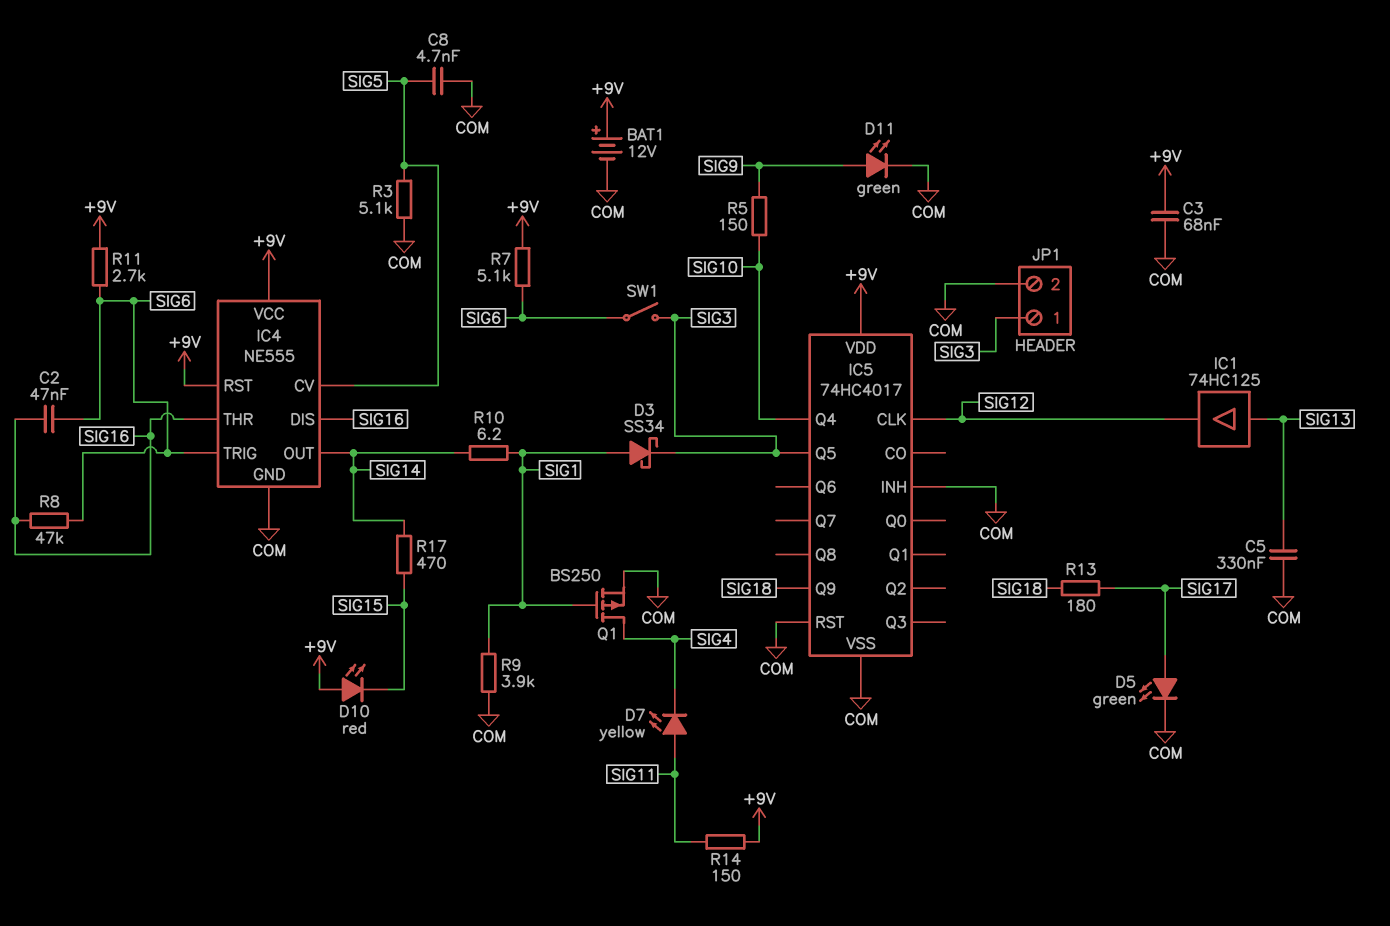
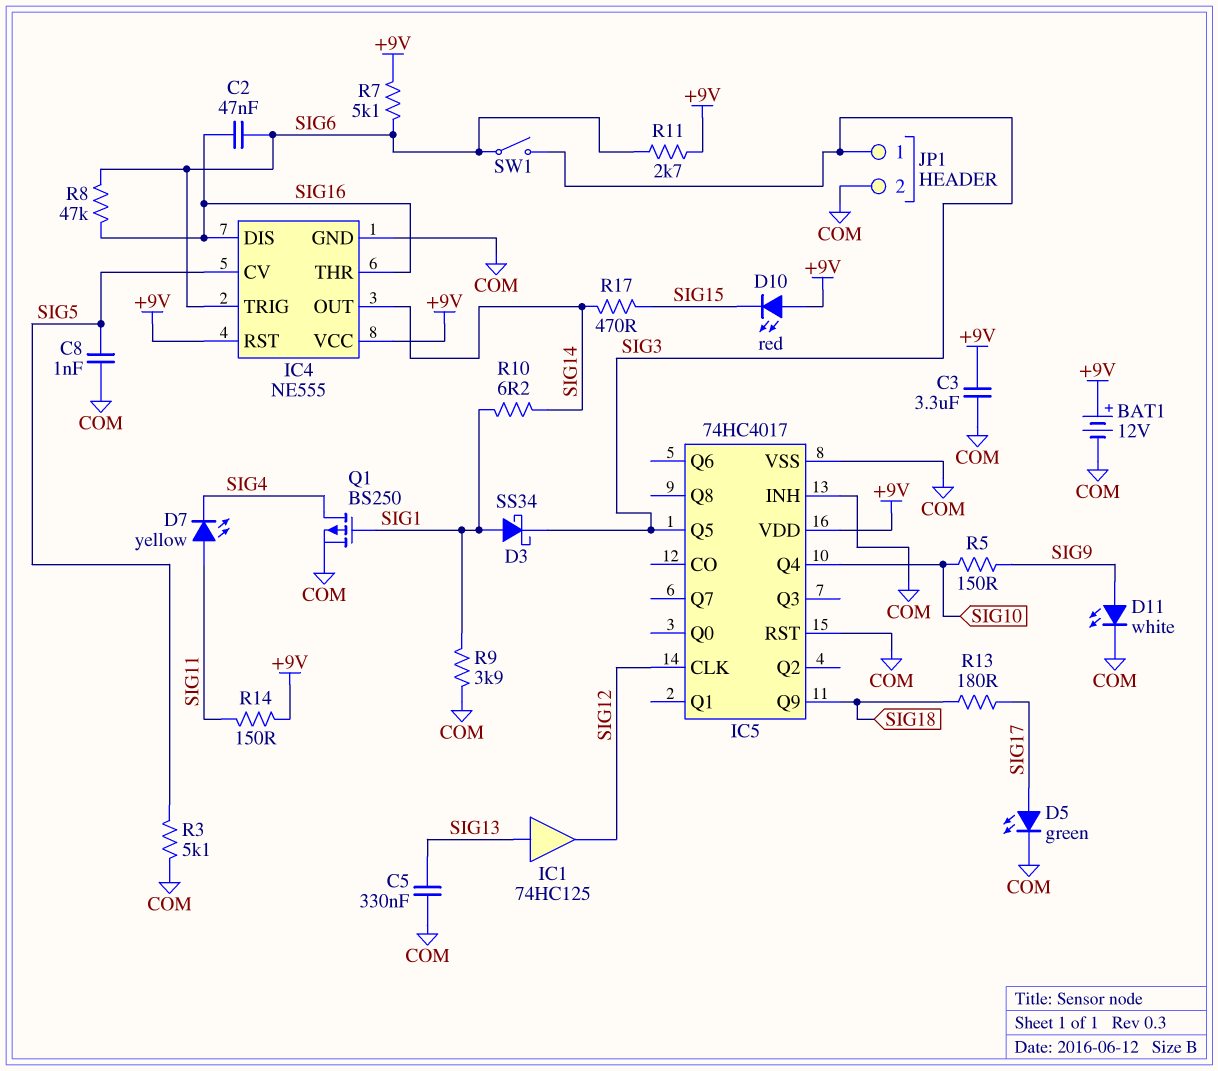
C3: 68nF (+9V, COM) -> 3.3uF (+9V, COM)
C8: 4.7nF (COM, SIG5) -> 1nF (COM, SIG5)
D11: LED green (A SIG9, K COM) -> LED white (A SIG9, K COM)

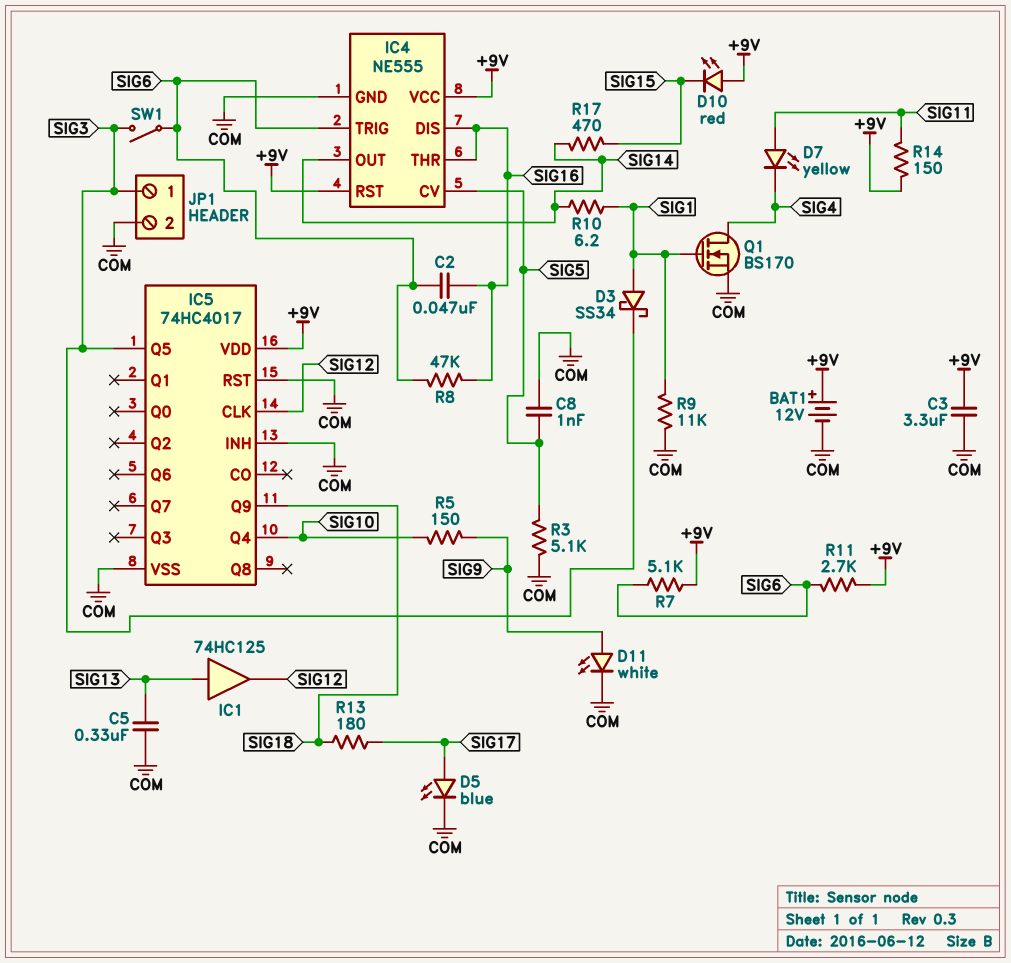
D5: LED green (A SIG17, K COM) -> LED blue (A SIG17, K COM)
Q1: PMOS BS250 (G SIG1, D SIG4, S COM) -> NMOS BS170 (G SIG1, D SIG4, S COM)
R9: 3.9k (COM, SIG1) -> 11k (COM, SIG1)

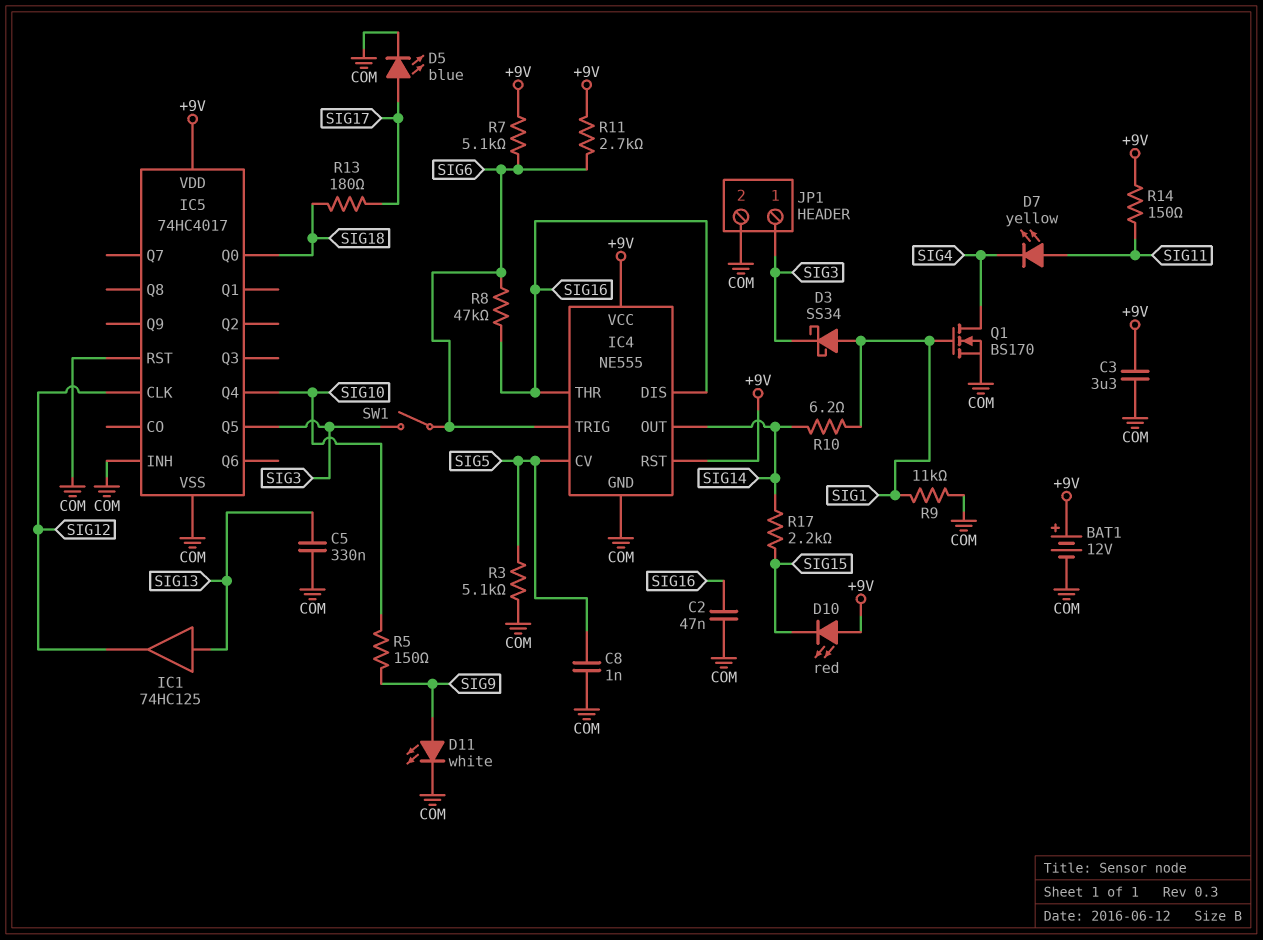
C2: 47nF (SIG6, SIG16) -> 47nF (COM, SIG16)
IC5 pin Q0: none -> SIG18
IC5 pin Q9: SIG18 -> none
R17: 470 (SIG14, SIG15) -> 2.2k (SIG14, SIG15)

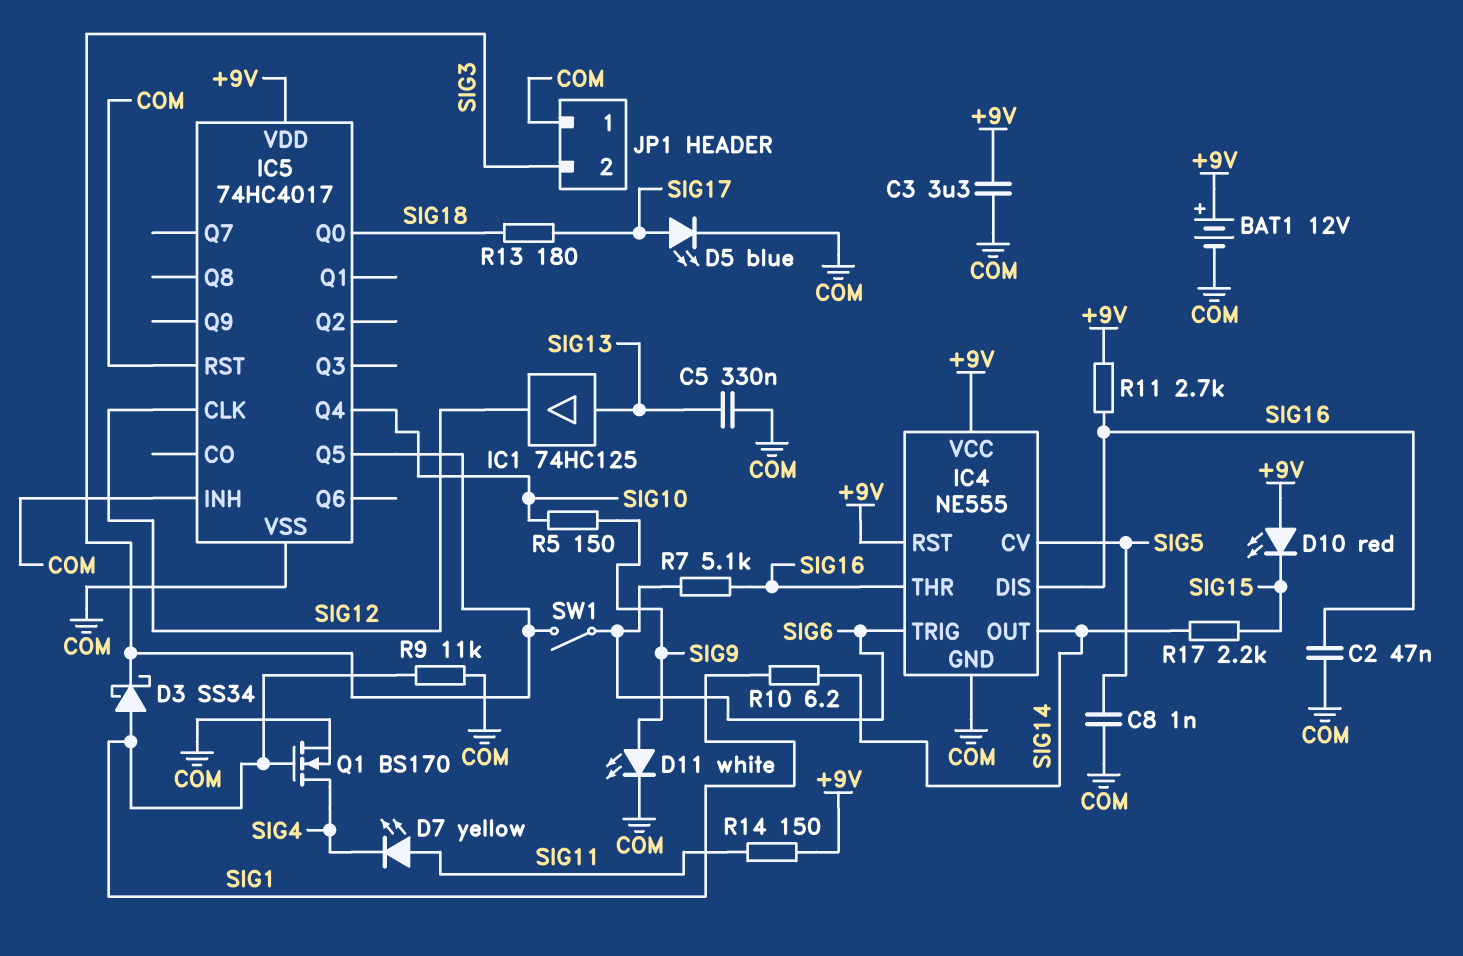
JP1 pin 1: SIG3 -> COM
JP1 pin 2: COM -> SIG3
R3: 5.1k (COM, SIG5) -> none
R7: 5.1k (+9V, SIG6) -> 5.1k (SIG6, SIG16)
R8: 47k (SIG6, SIG16) -> none
R11: 2.7k (+9V, SIG6) -> 2.7k (+9V, SIG16)

